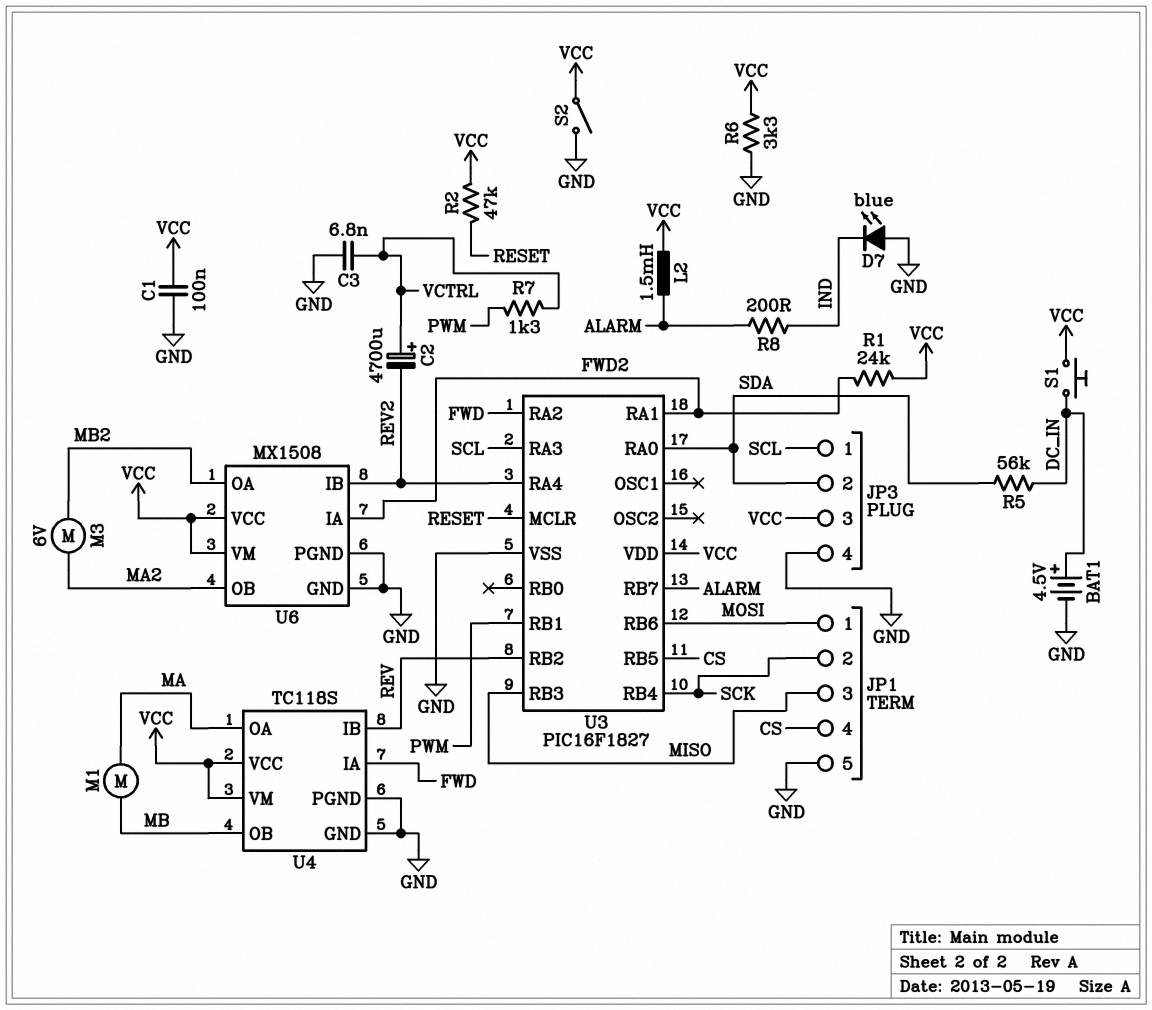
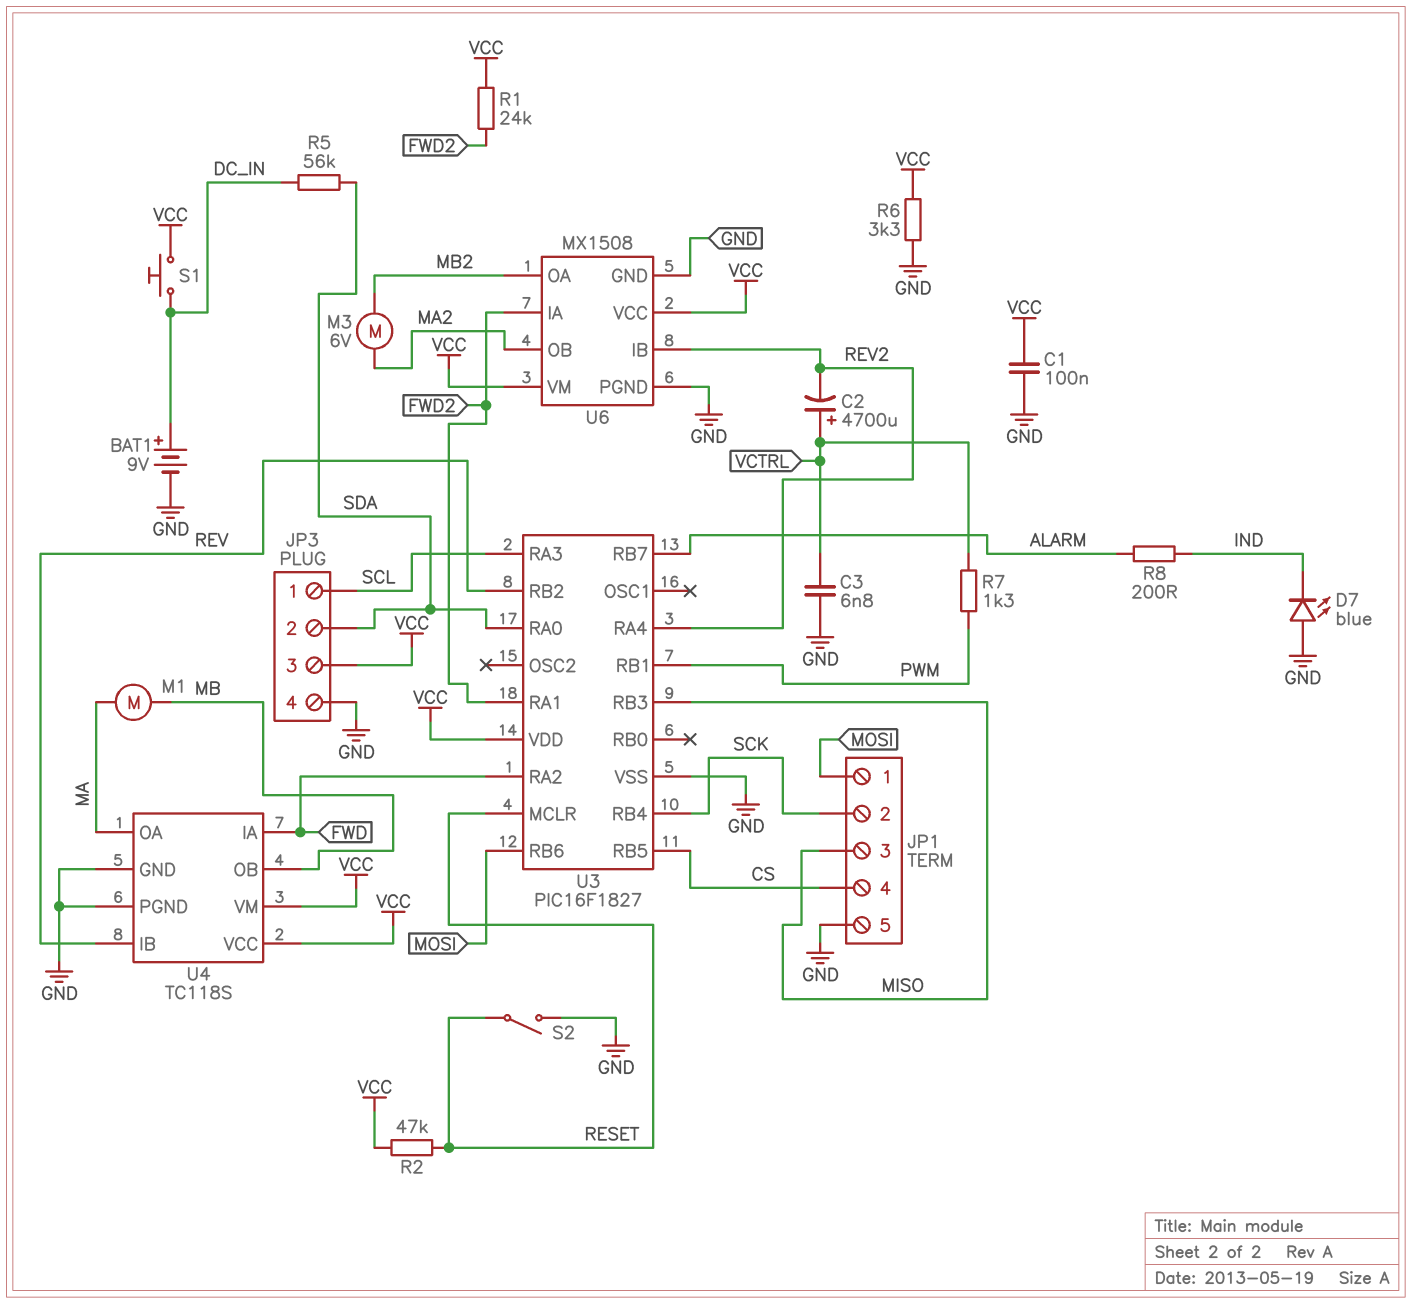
BAT1: 4.5V (plus DC_IN, minus GND) -> 9V (plus DC_IN, minus GND)
L2: 1.5mH (ALARM, VCC) -> none
S2: switch (GND, VCC) -> switch (GND, RESET)

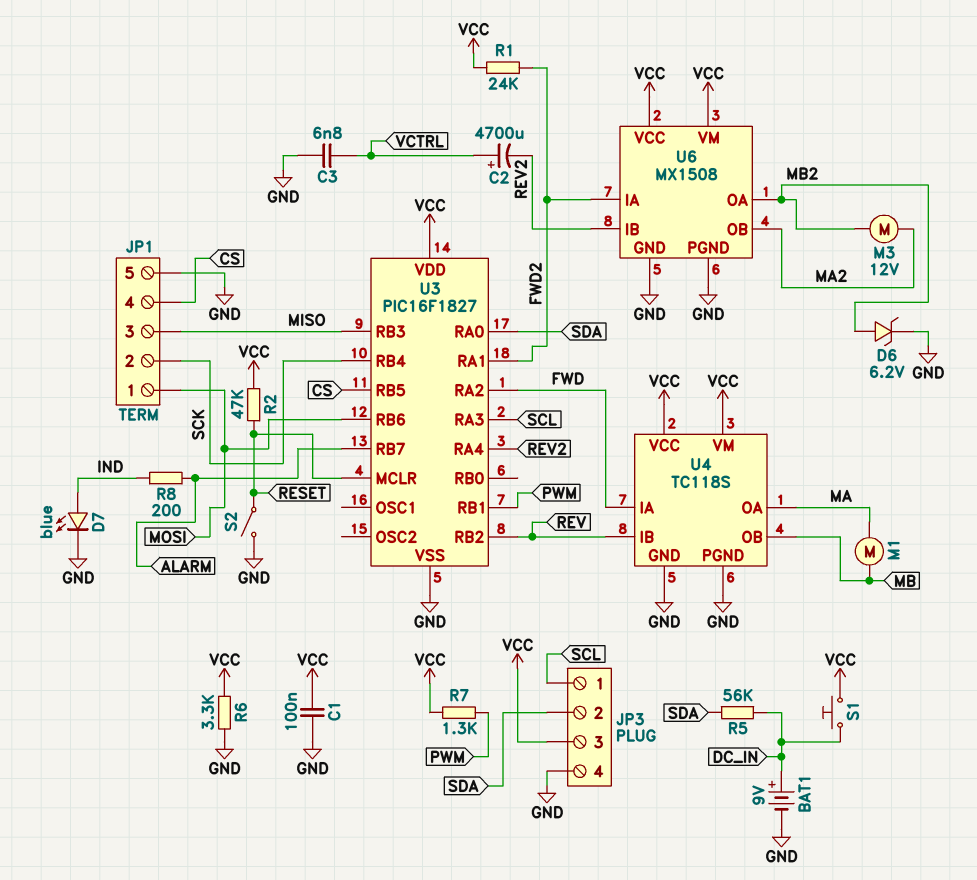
D6: none -> zener 6.2V (A MB2, K GND)
D7: LED blue (A GND, K IND) -> LED blue (A IND, K GND)
M3: motor 6V (MA2, MB2) -> motor 12V (MA2, MB2)
R7: 1.3k (PWM, VCTRL) -> 1.3k (PWM, VCC)

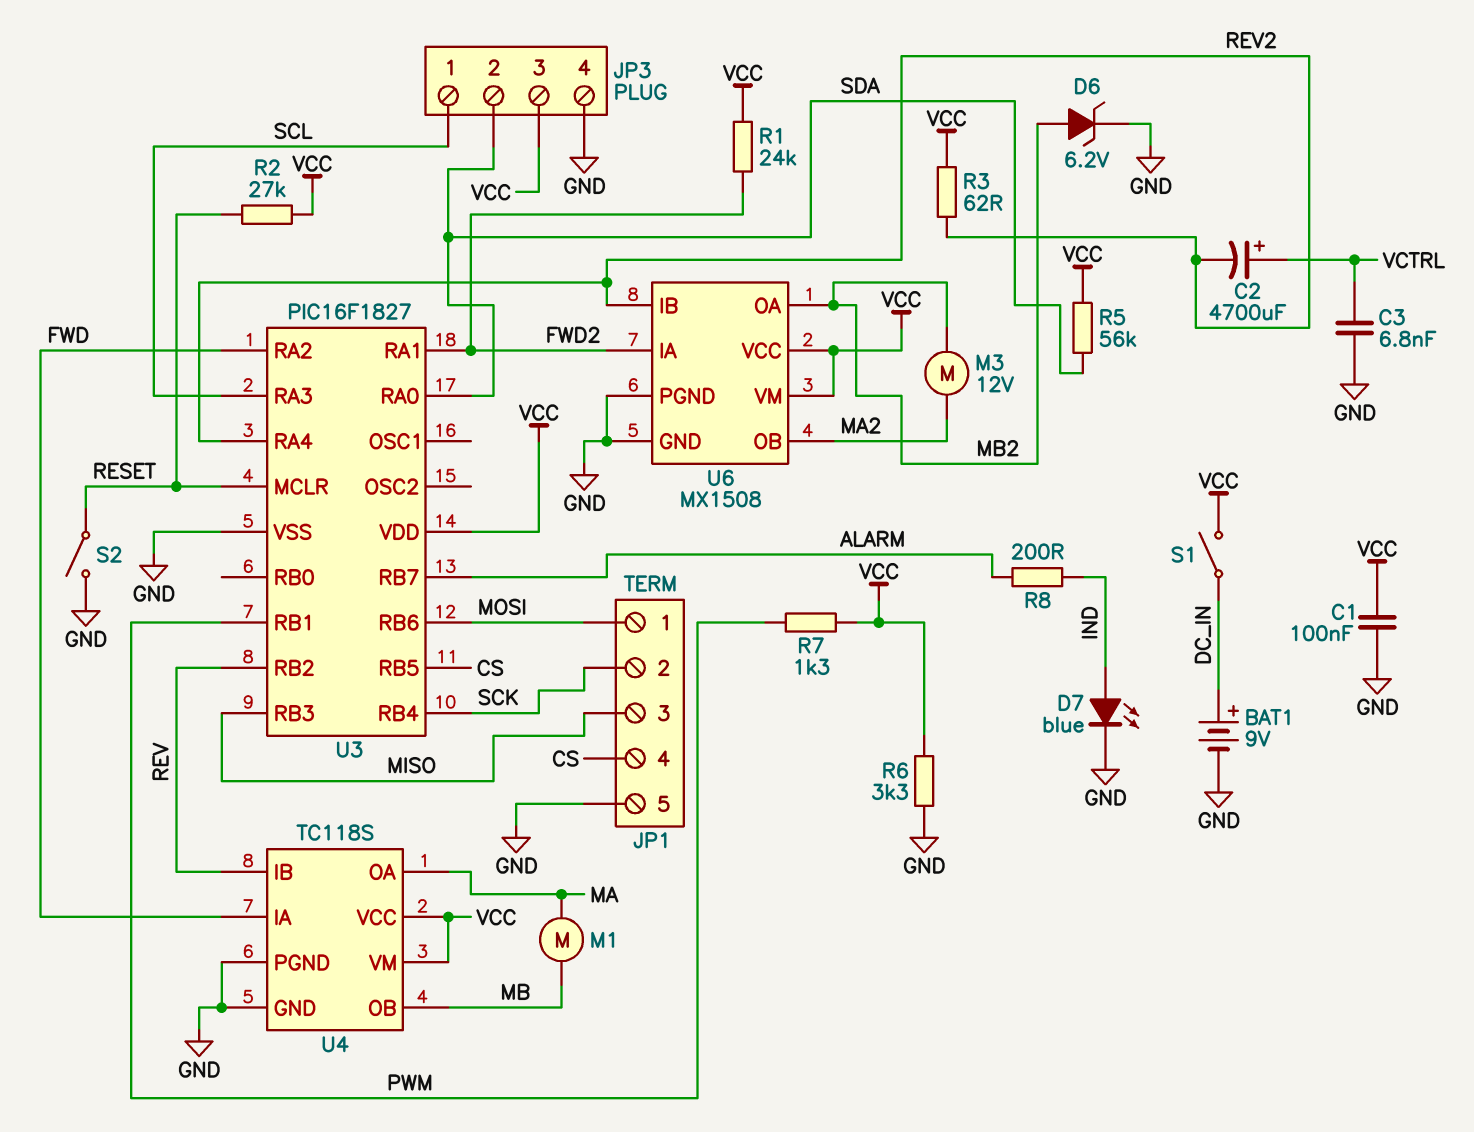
R2: 47k (RESET, VCC) -> 27k (RESET, VCC)
R3: none -> 62 (REV2, VCC)
R5: 56k (DC_IN, SDA) -> 56k (SDA, VCC)
S1: button (DC_IN, VCC) -> switch (DC_IN, VCC)

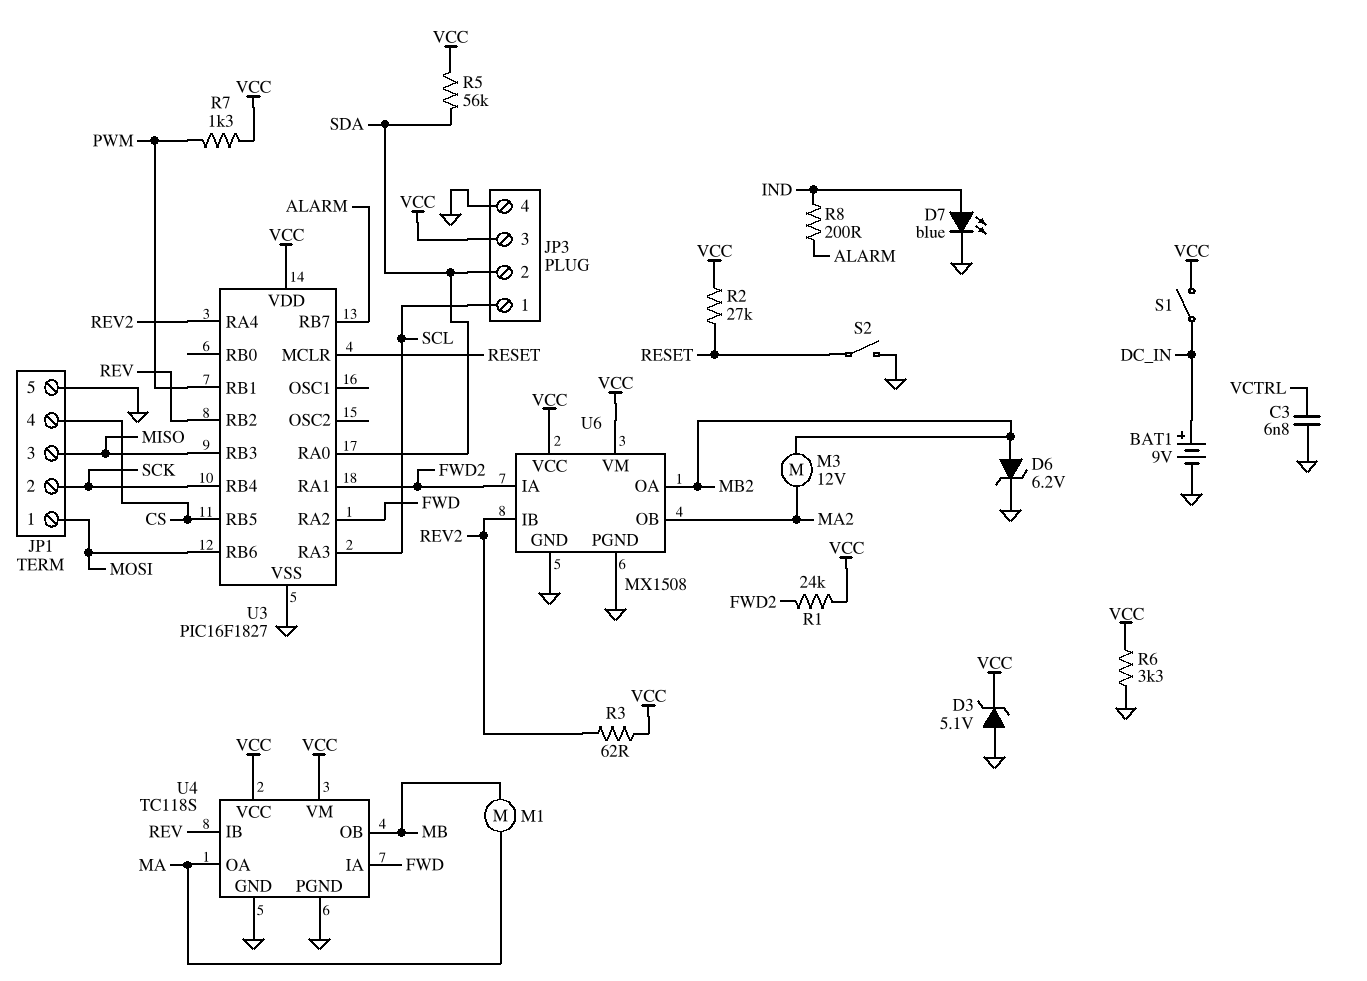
C1: 100nF (GND, VCC) -> none
C2: 4700uF (plus VCTRL, minus REV2) -> none
D3: none -> zener 5.1V (A GND, K VCC)

